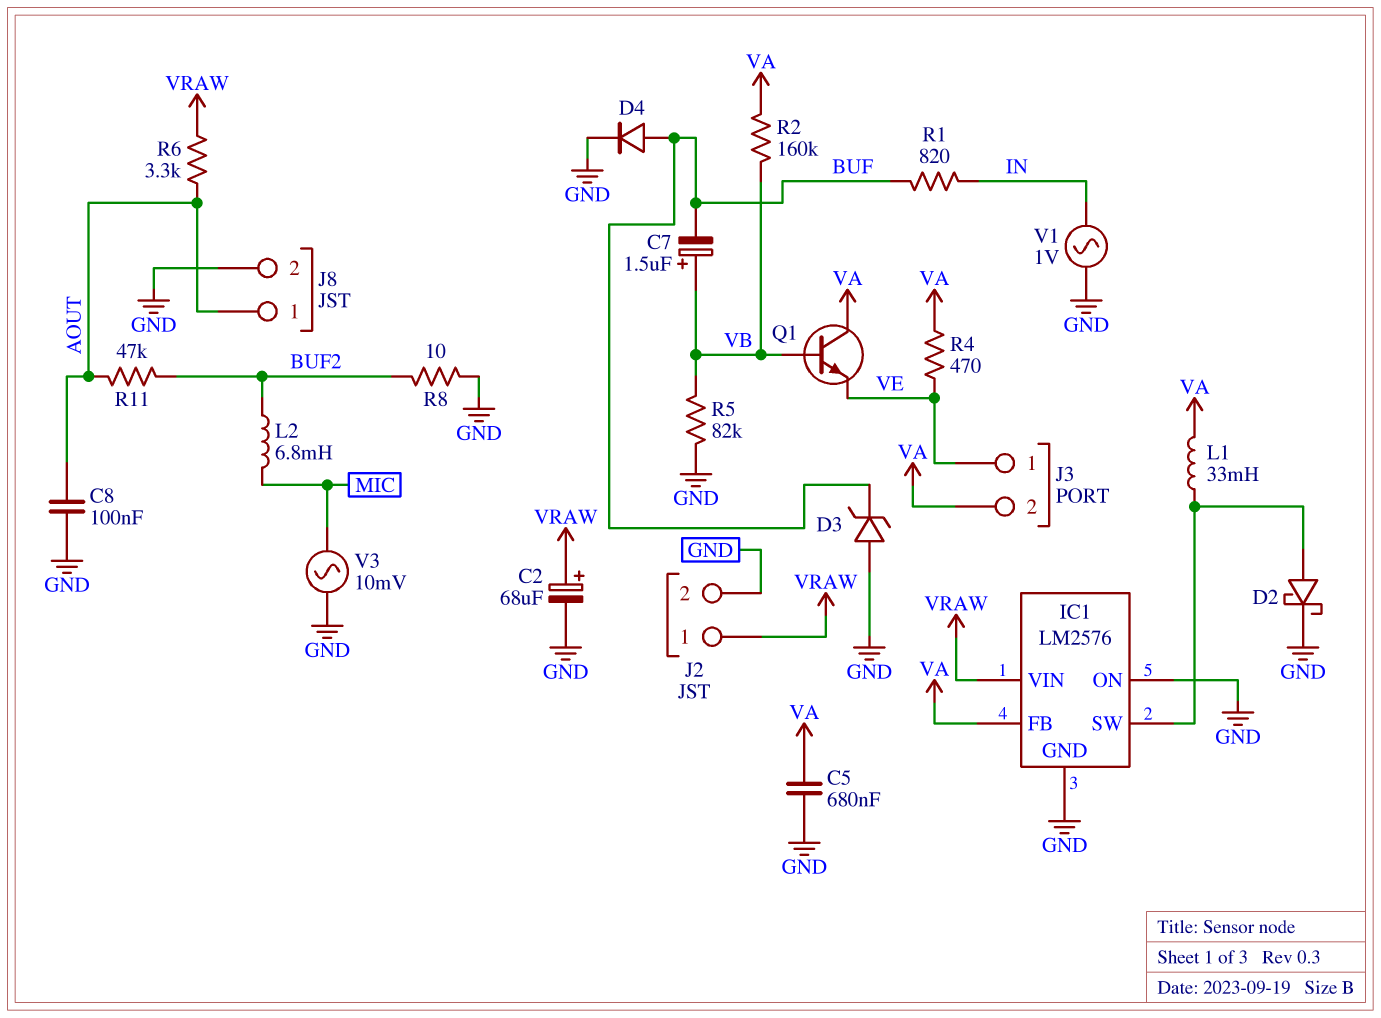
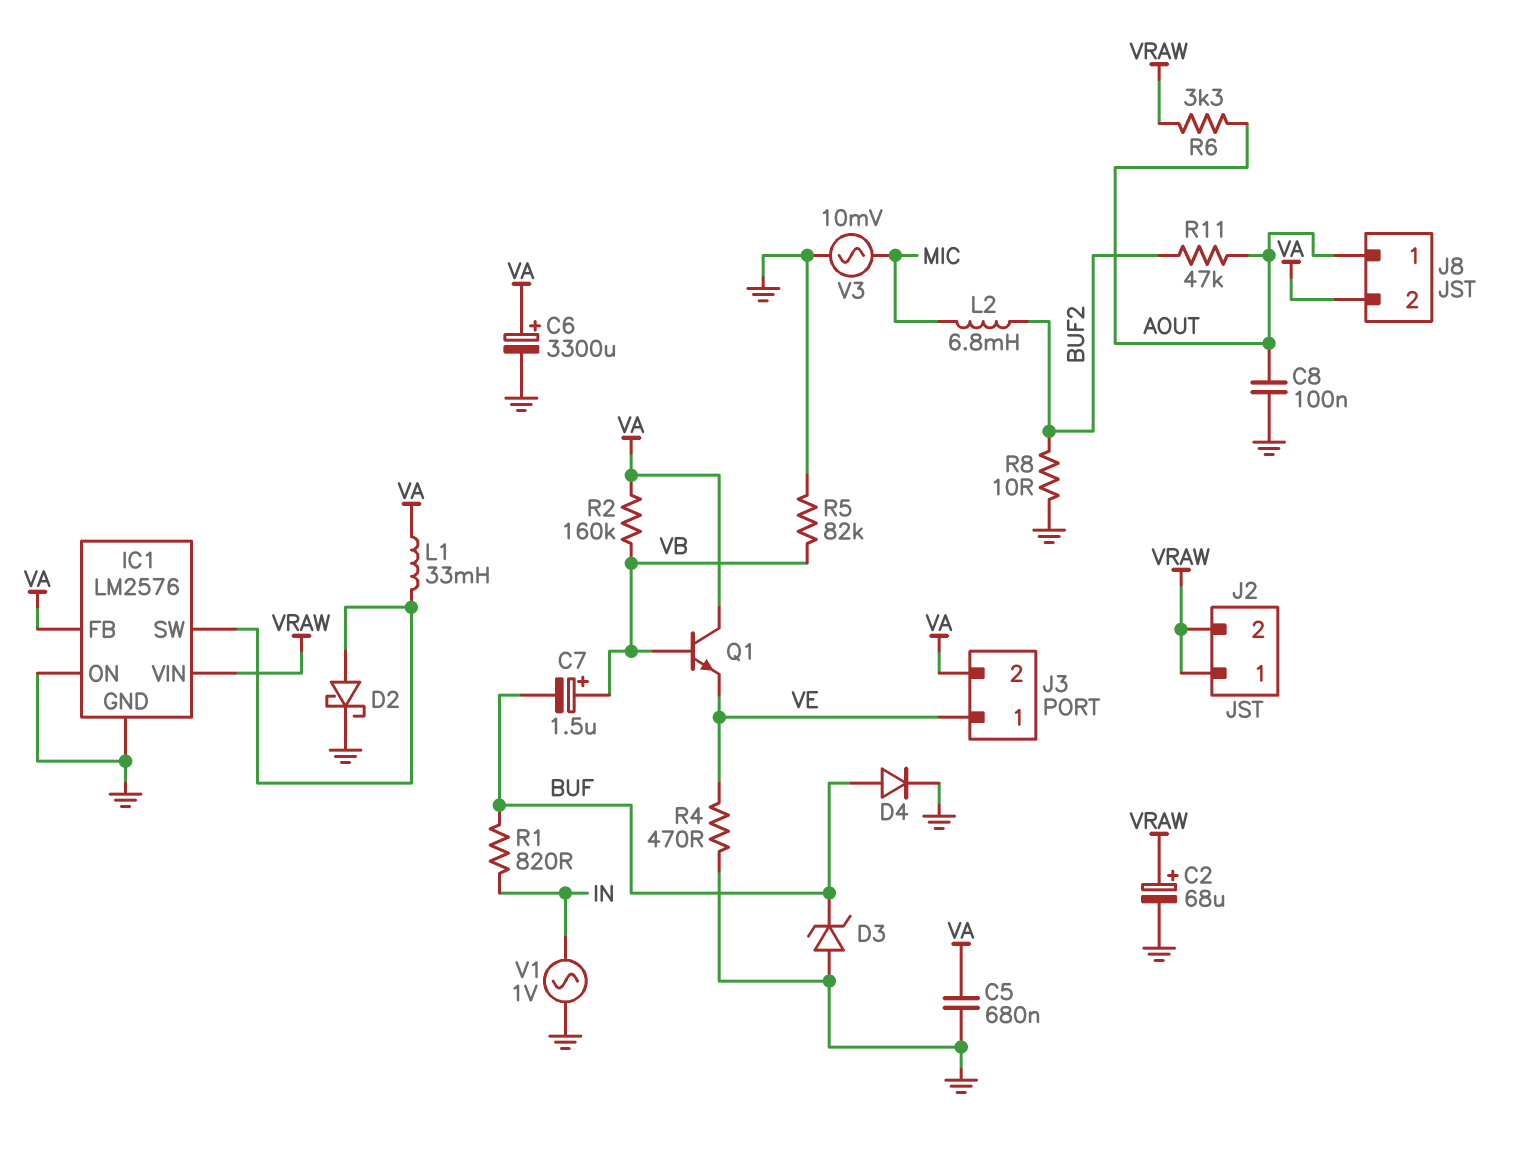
C6: none -> 3300uF (plus VA, minus GND)
J2 pin 2: GND -> VRAW
J8 pin 2: GND -> VA
R4: 470 (VA, VE) -> 470 (GND, VE)

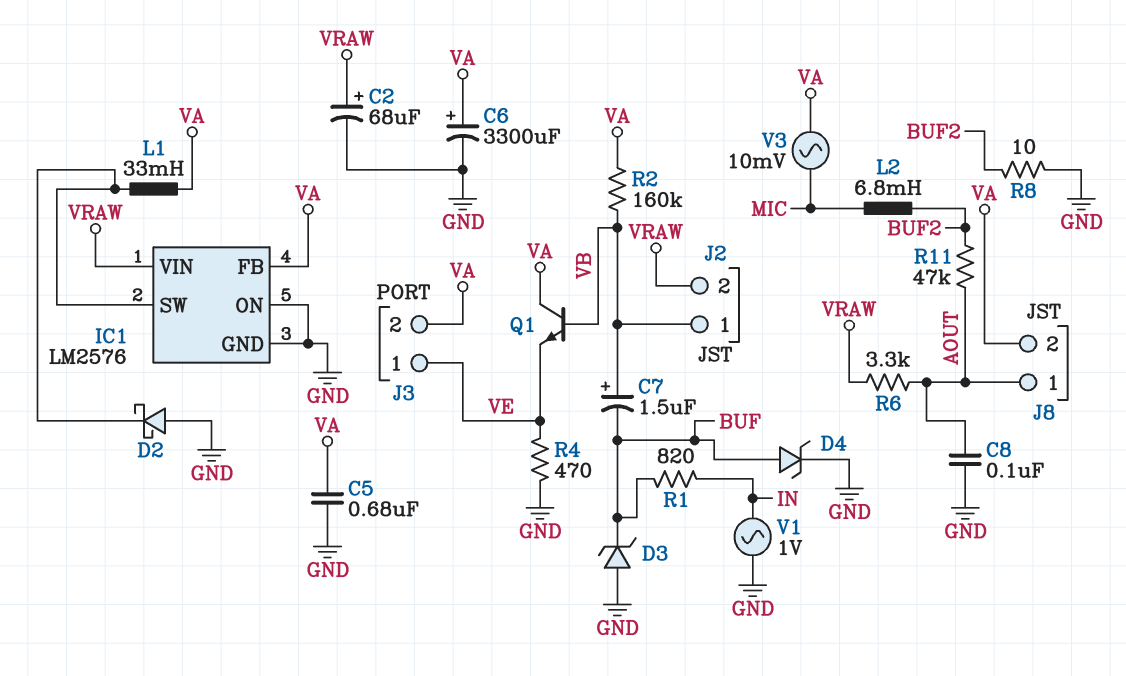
D2: schottky (A IC1/SW, K GND) -> schottky (A GND, K IC1/SW)
D4: diode (A BUF, K GND) -> zener (A BUF, K GND)
J2 pin 1: VRAW -> VB
R5: 82k (GND, VB) -> none
V3: AC 10mV (GND, MIC) -> AC 10mV (MIC, VA)

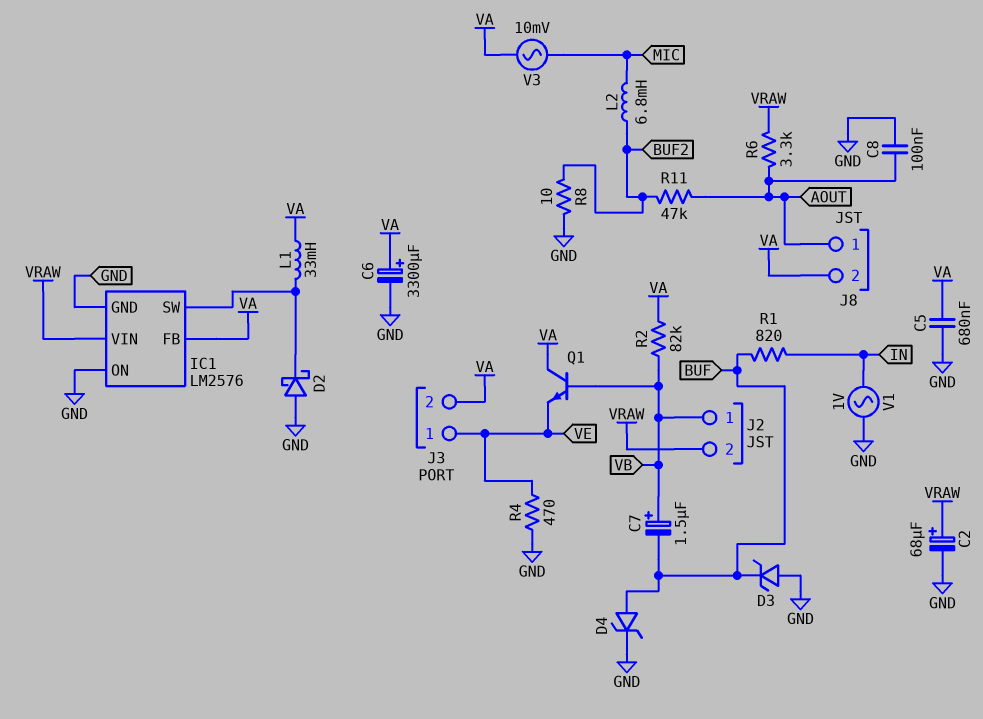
R2: 160k (VA, VB) -> 82k (VA, VB)

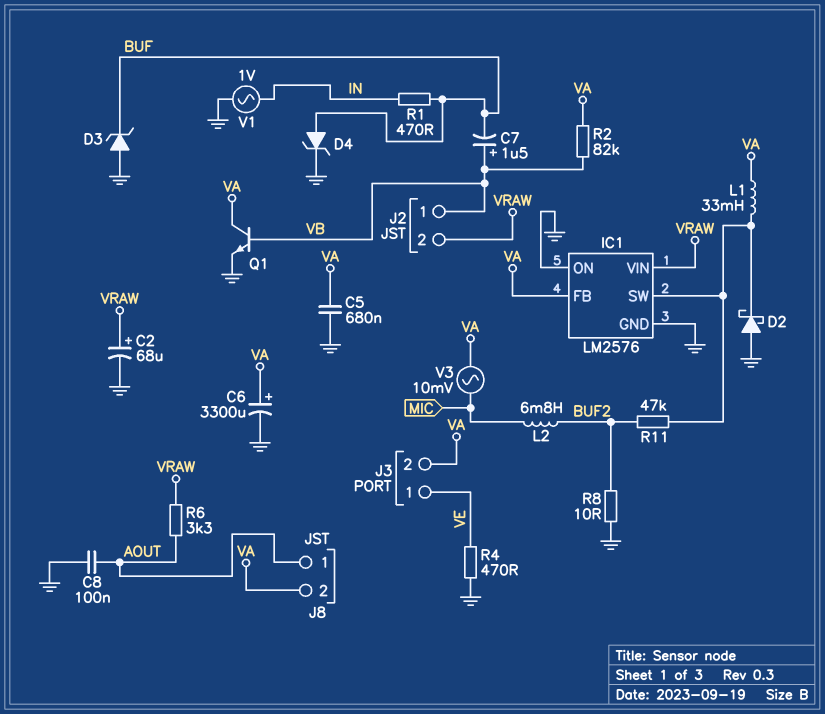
Q1: NPN (B VB, C VA, E VE) -> NPN (B VB, C VA, E GND)
R1: 820 (BUF, IN) -> 470 (BUF, IN)
R11: 47k (AOUT, BUF2) -> 47k (BUF2, IC1/SW)

